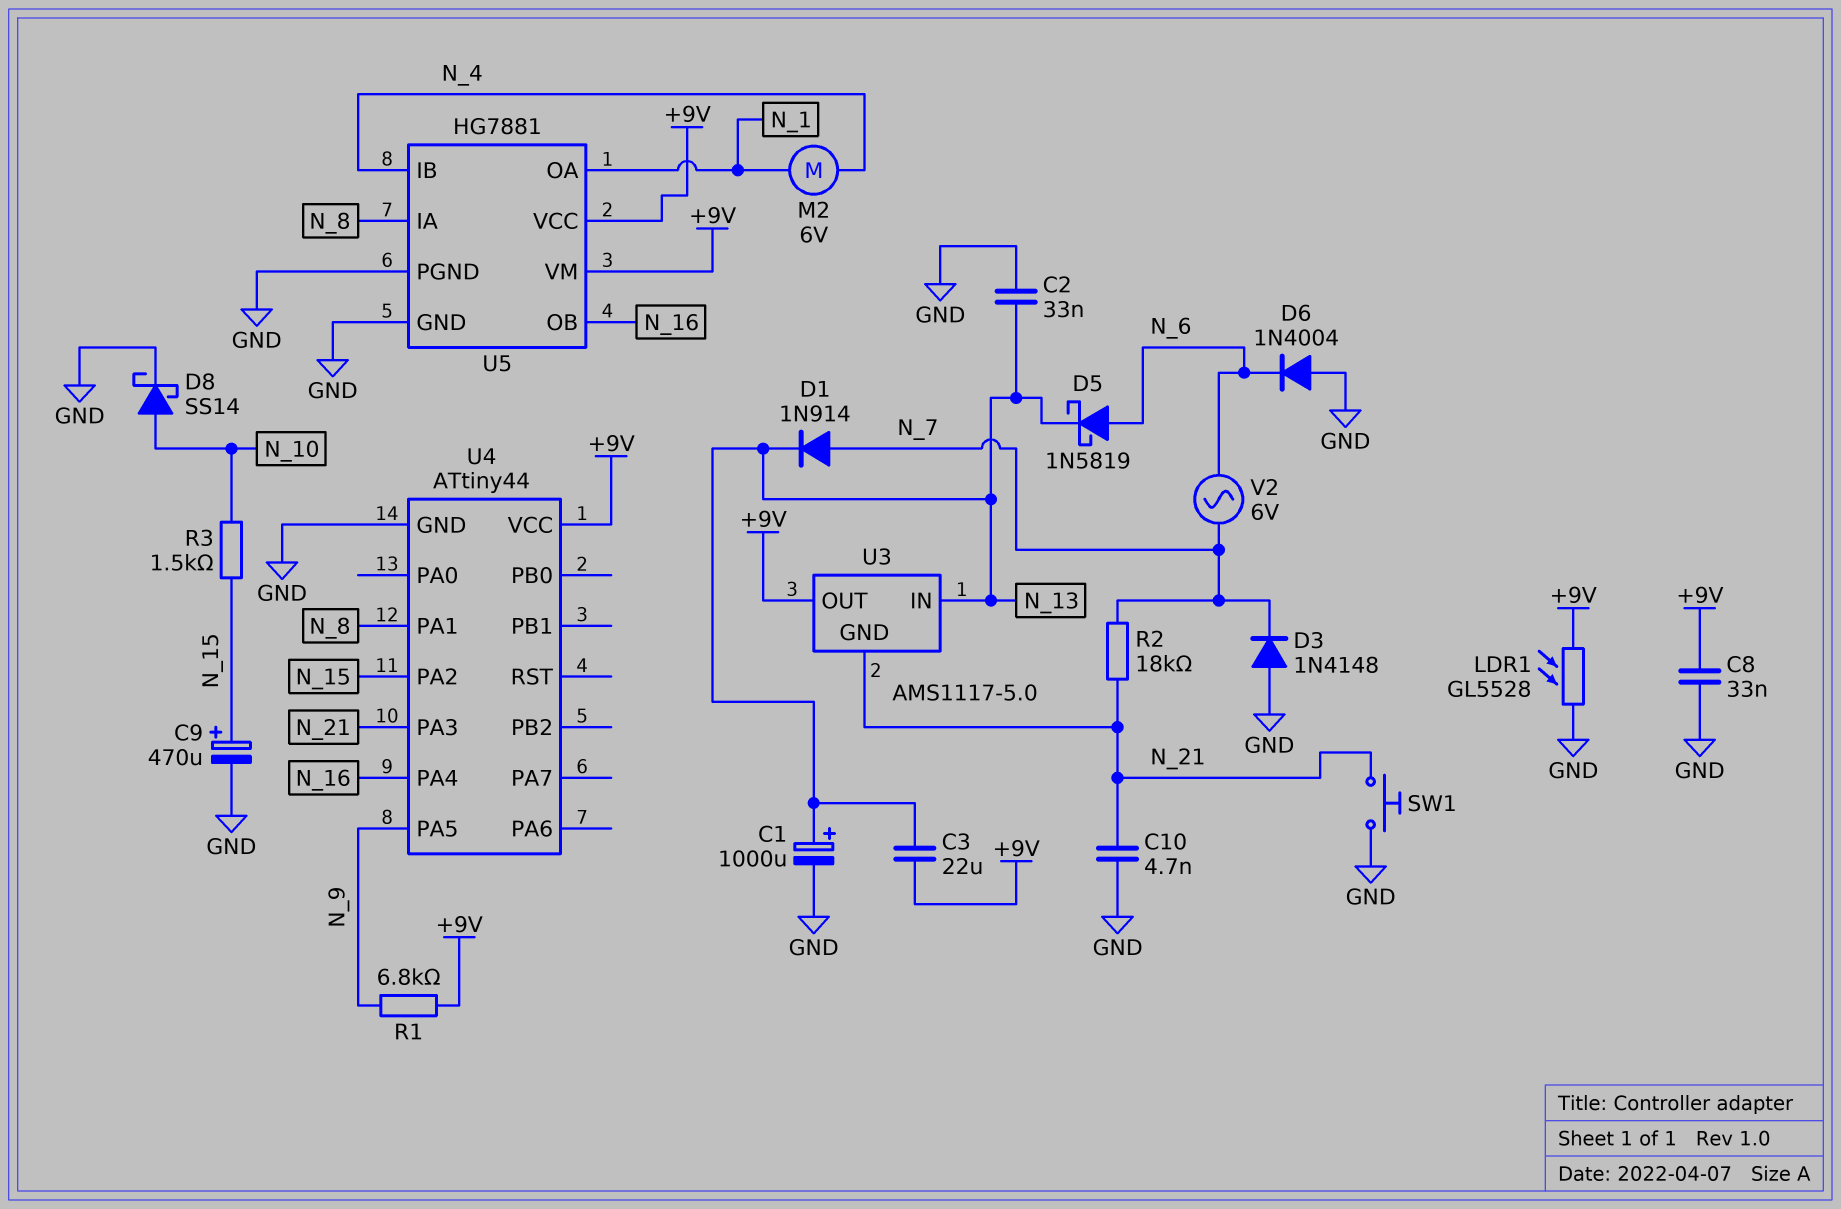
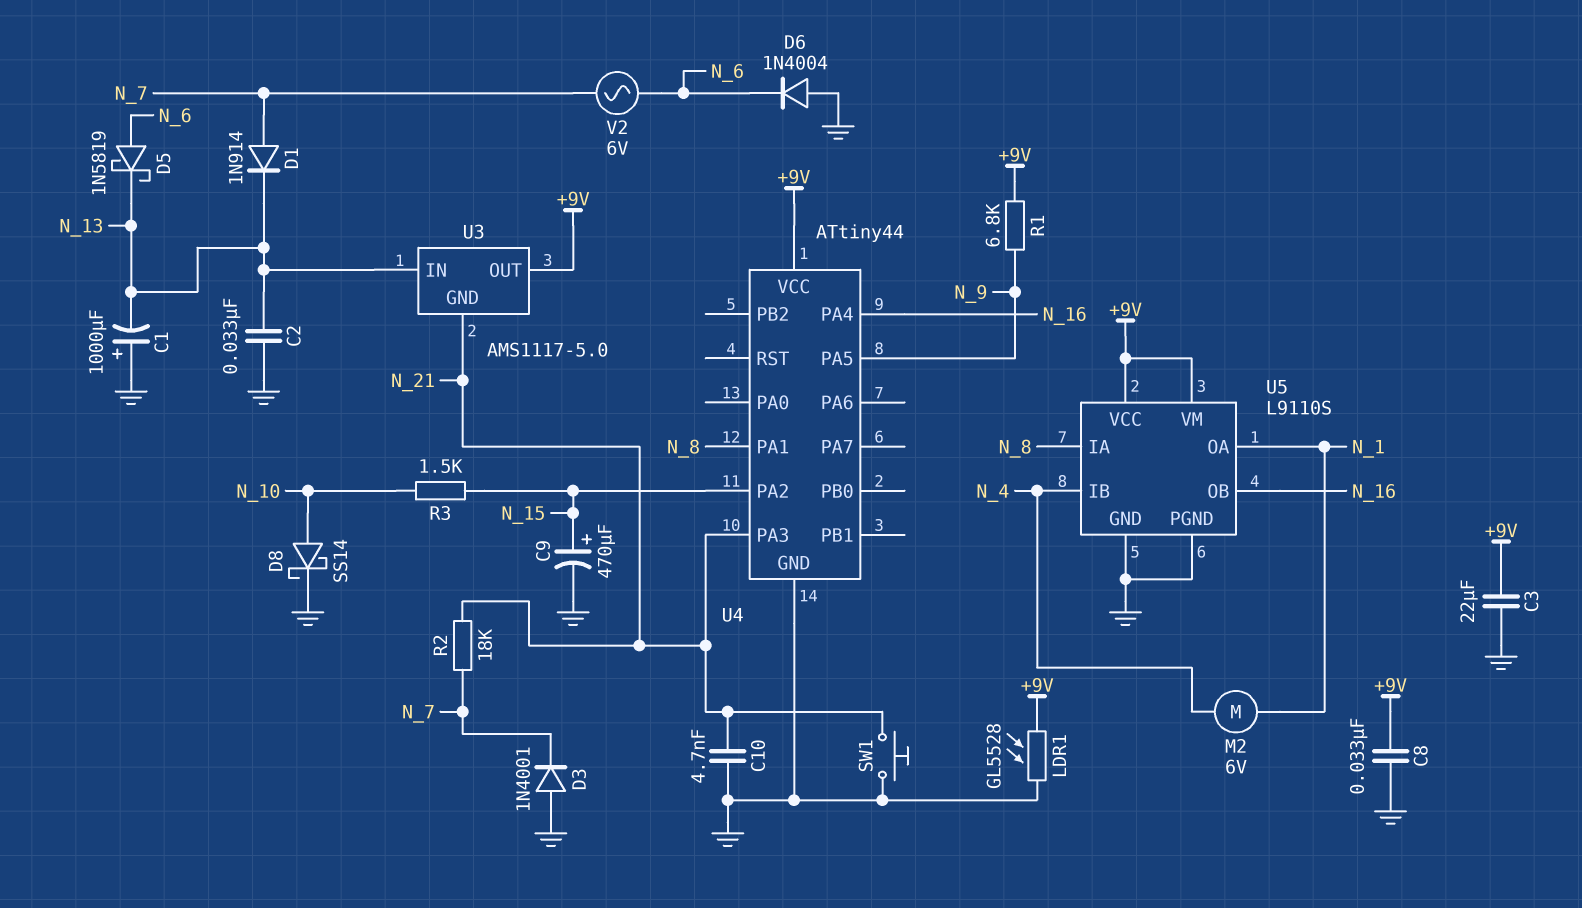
C1: 1000uF (plus N_13, minus GND) -> 1000uF (plus GND, minus N_13)
C3: 22uF (+9V, N_13) -> 22uF (+9V, GND)
D3: diode 1N4148 (A GND, K N_7) -> diode 1N4001 (A GND, K N_7)
U5: HG7881 -> L9110S

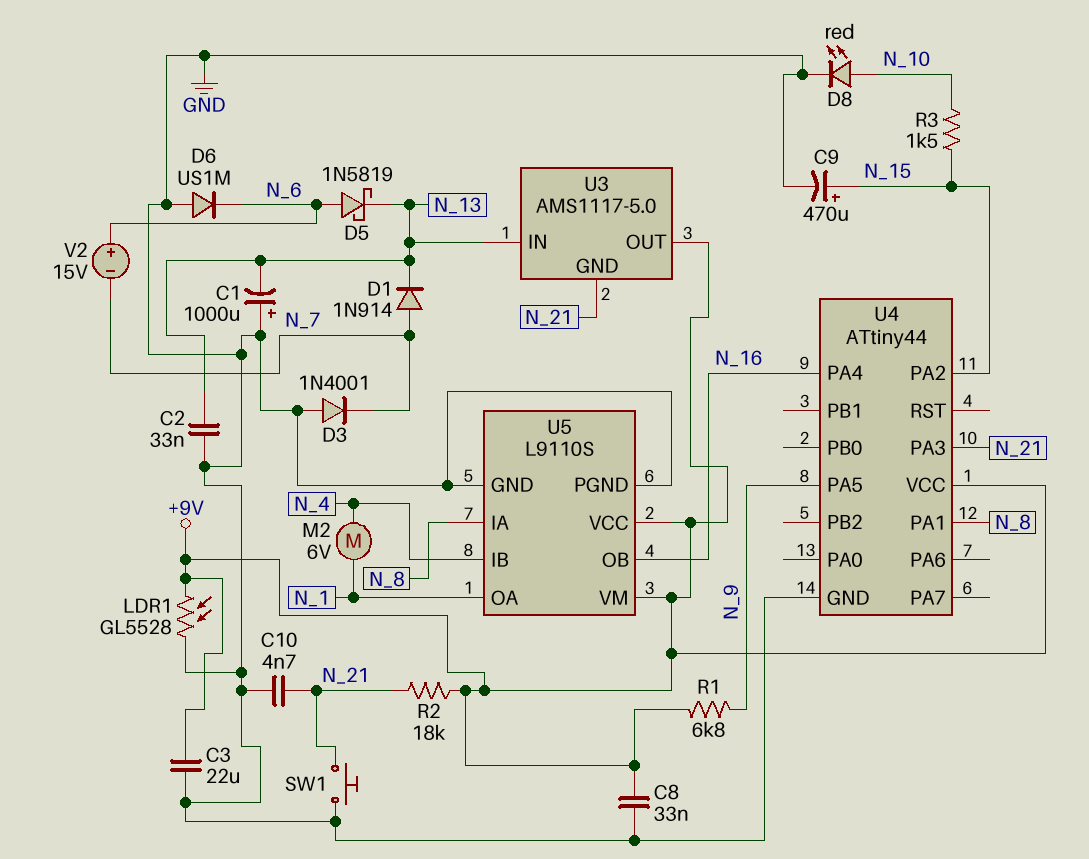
D6: diode 1N4004 (A GND, K N_6) -> diode US1M (A GND, K N_6)
D8: schottky SS14 (A N_10, K GND) -> LED red (A N_10, K GND)
R2: 18k (N_7, N_21) -> 18k (+9V, N_21)
V2: AC 6V (N_6, N_7) -> 15V (plus N_6, minus N_7)

